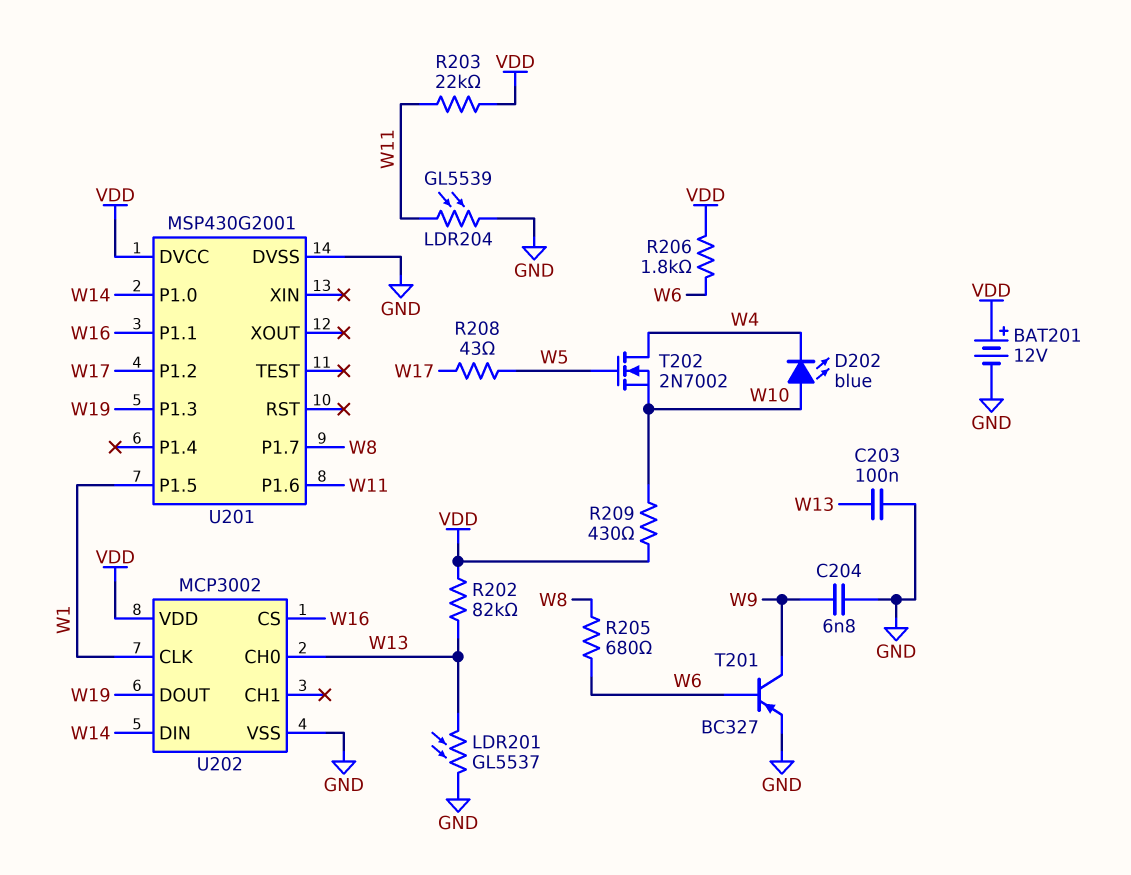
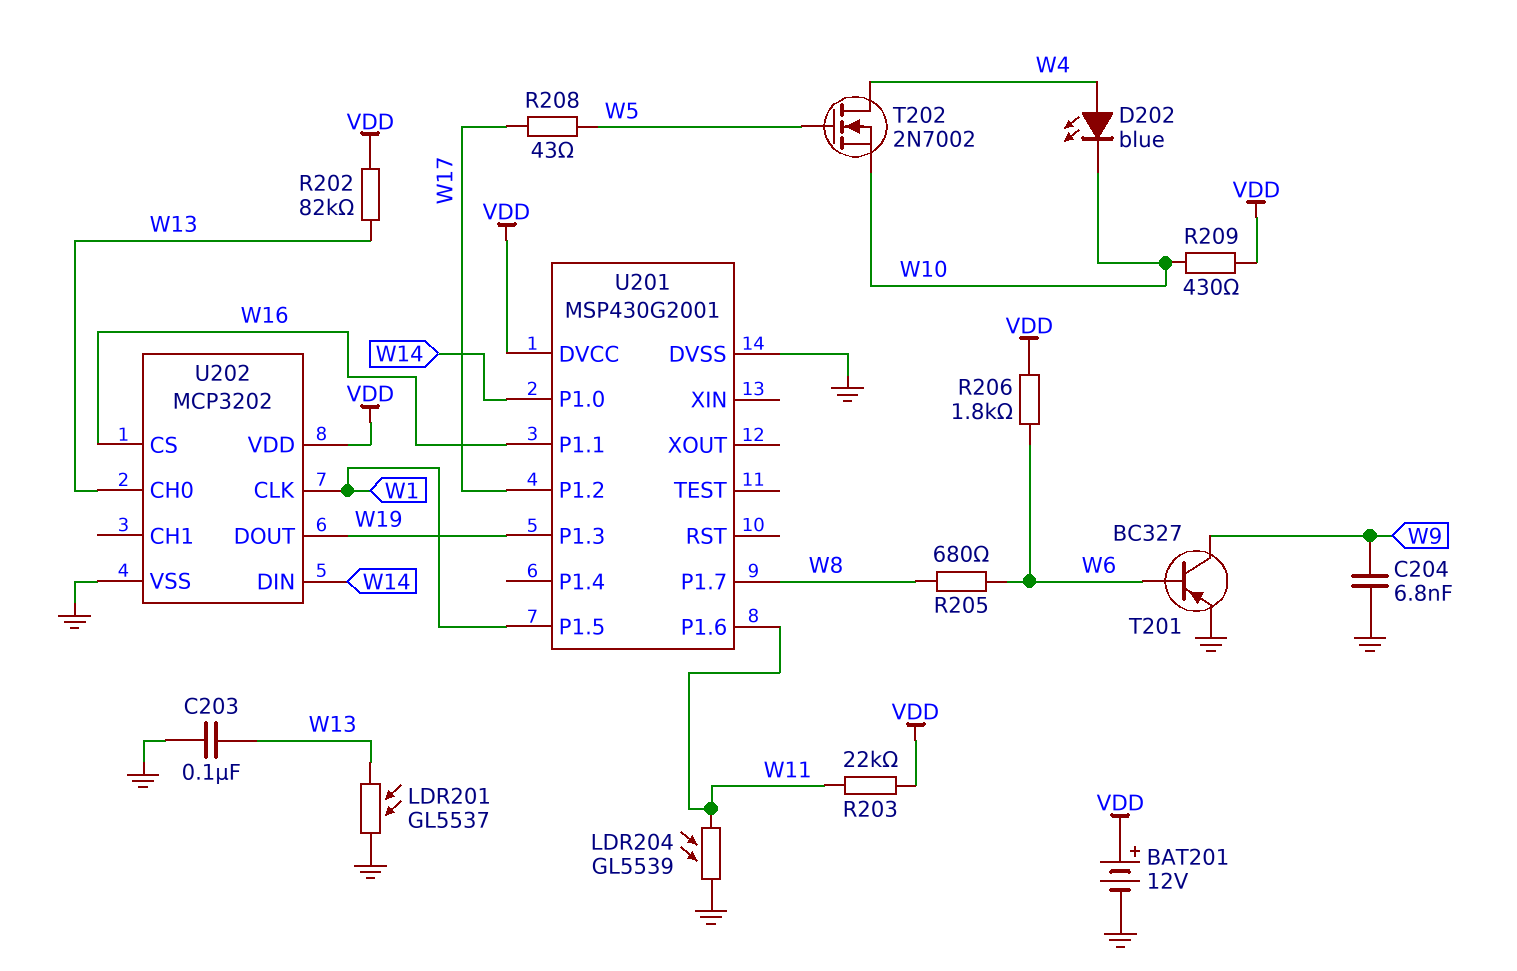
D202: LED blue (A W10, K W4) -> LED blue (A W4, K W10)
U202: MCP3002 -> MCP3202

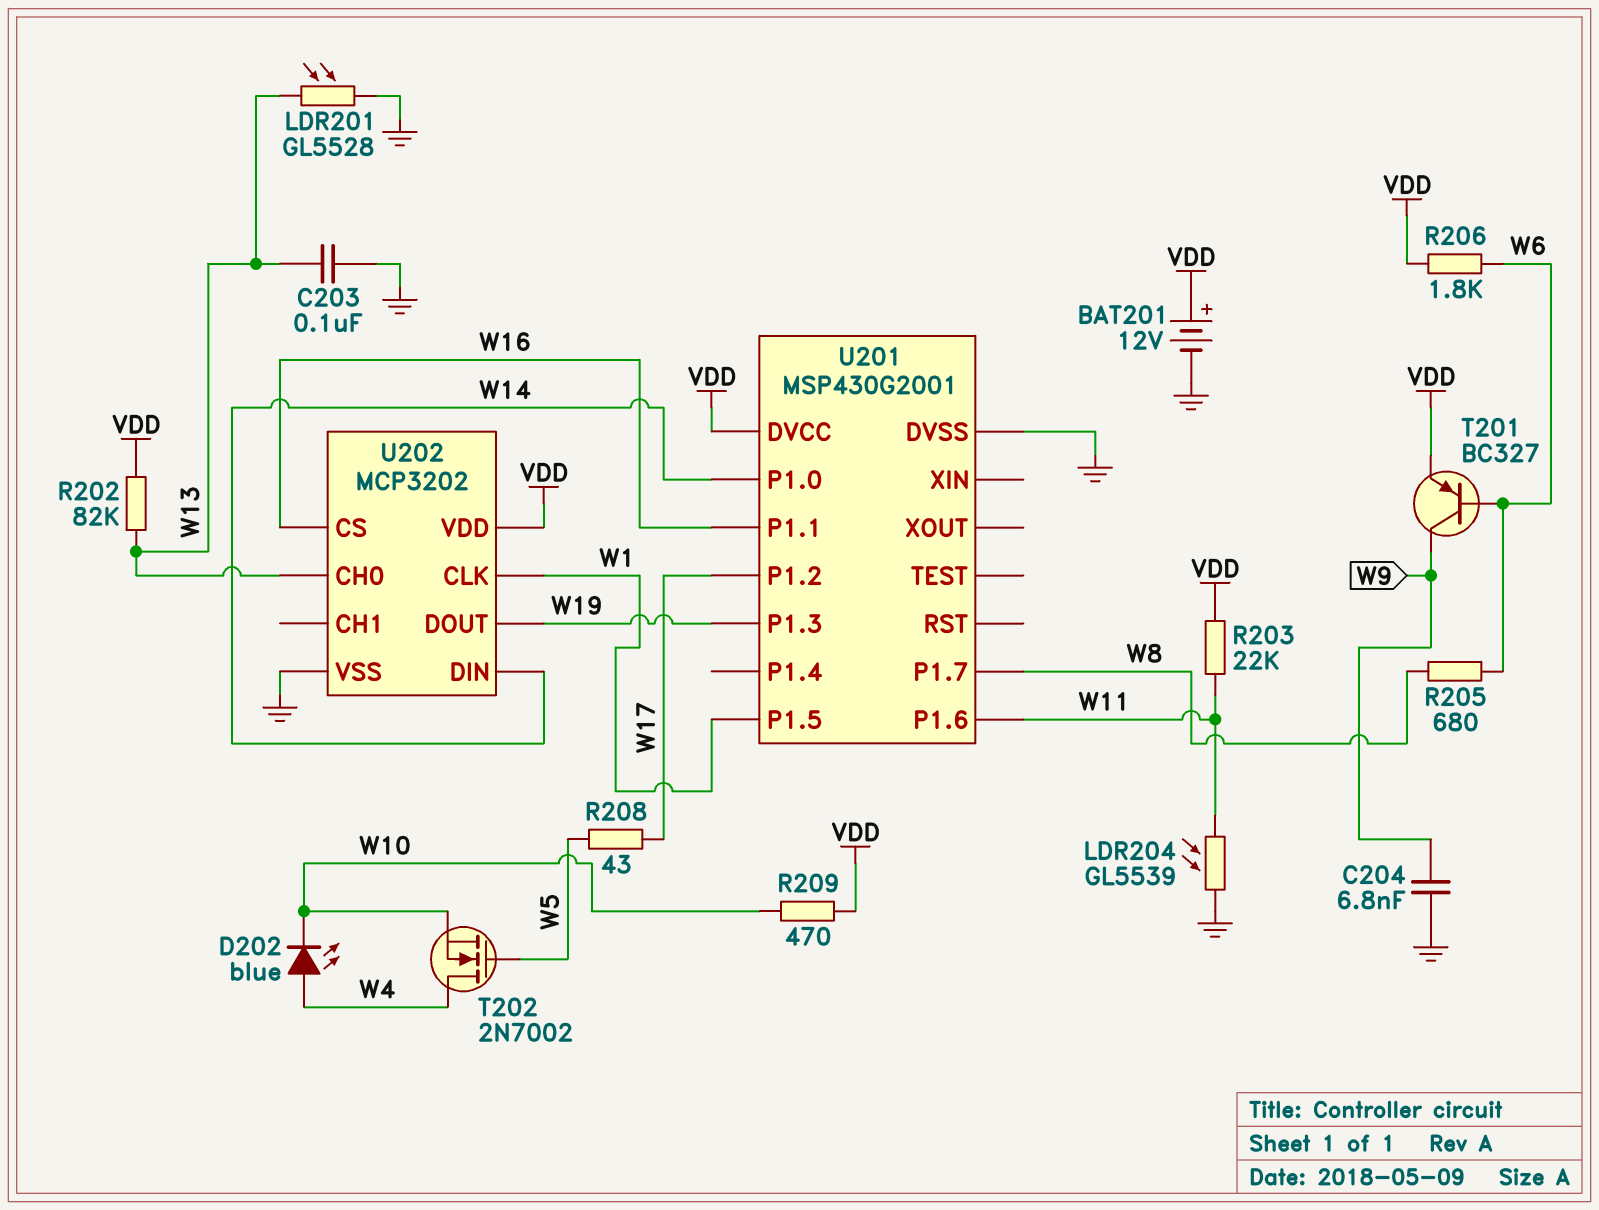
LDR201: GL5537 (GND, W13) -> GL5528 (GND, W13)
R209: 430 (VDD, W10) -> 470 (VDD, W10)
T201: PNP BC327 (B W6, C W9, E GND) -> PNP BC327 (B W6, C W9, E VDD)

